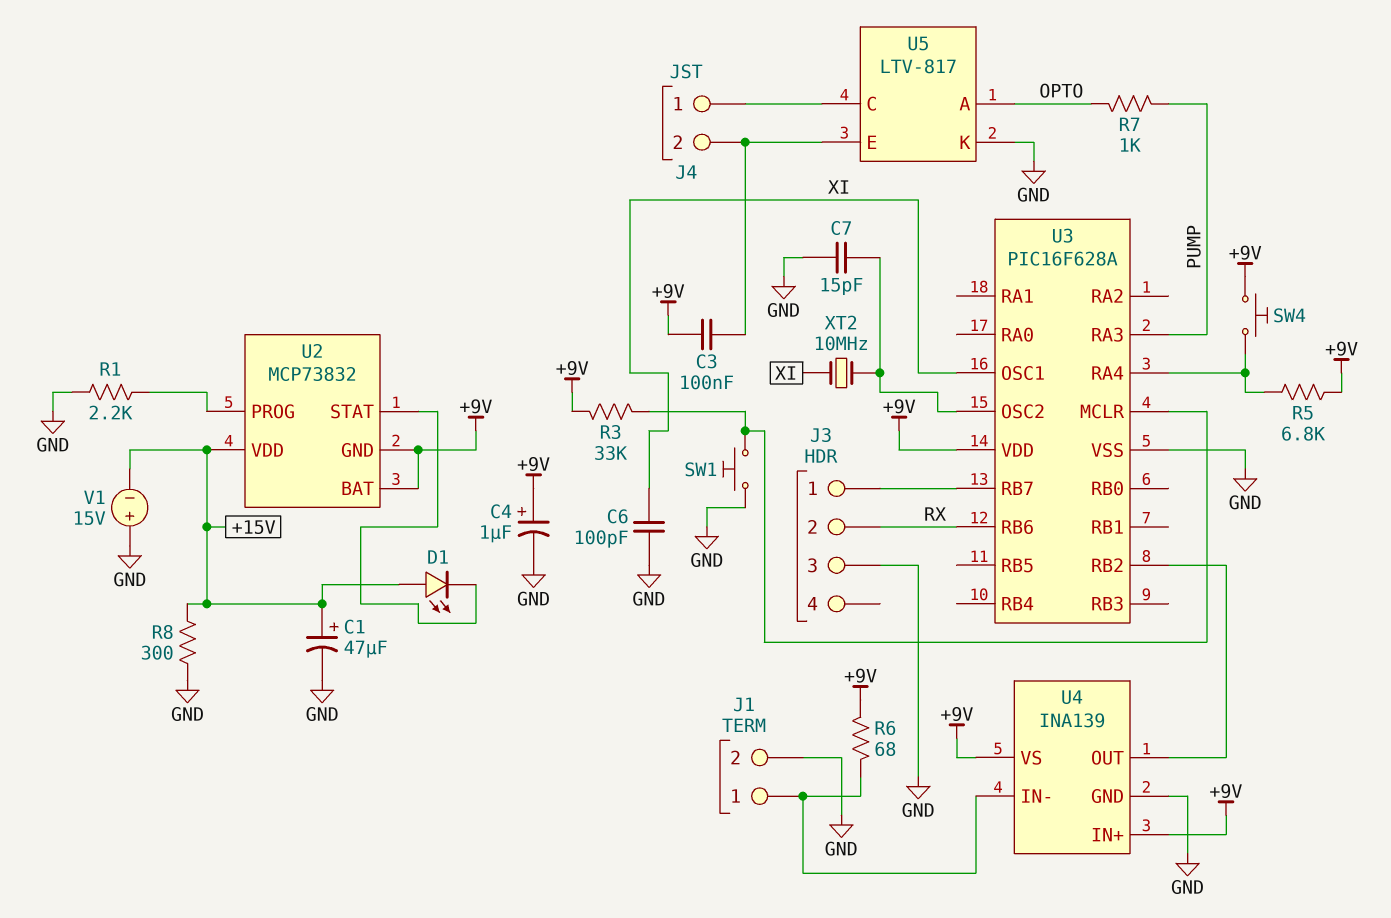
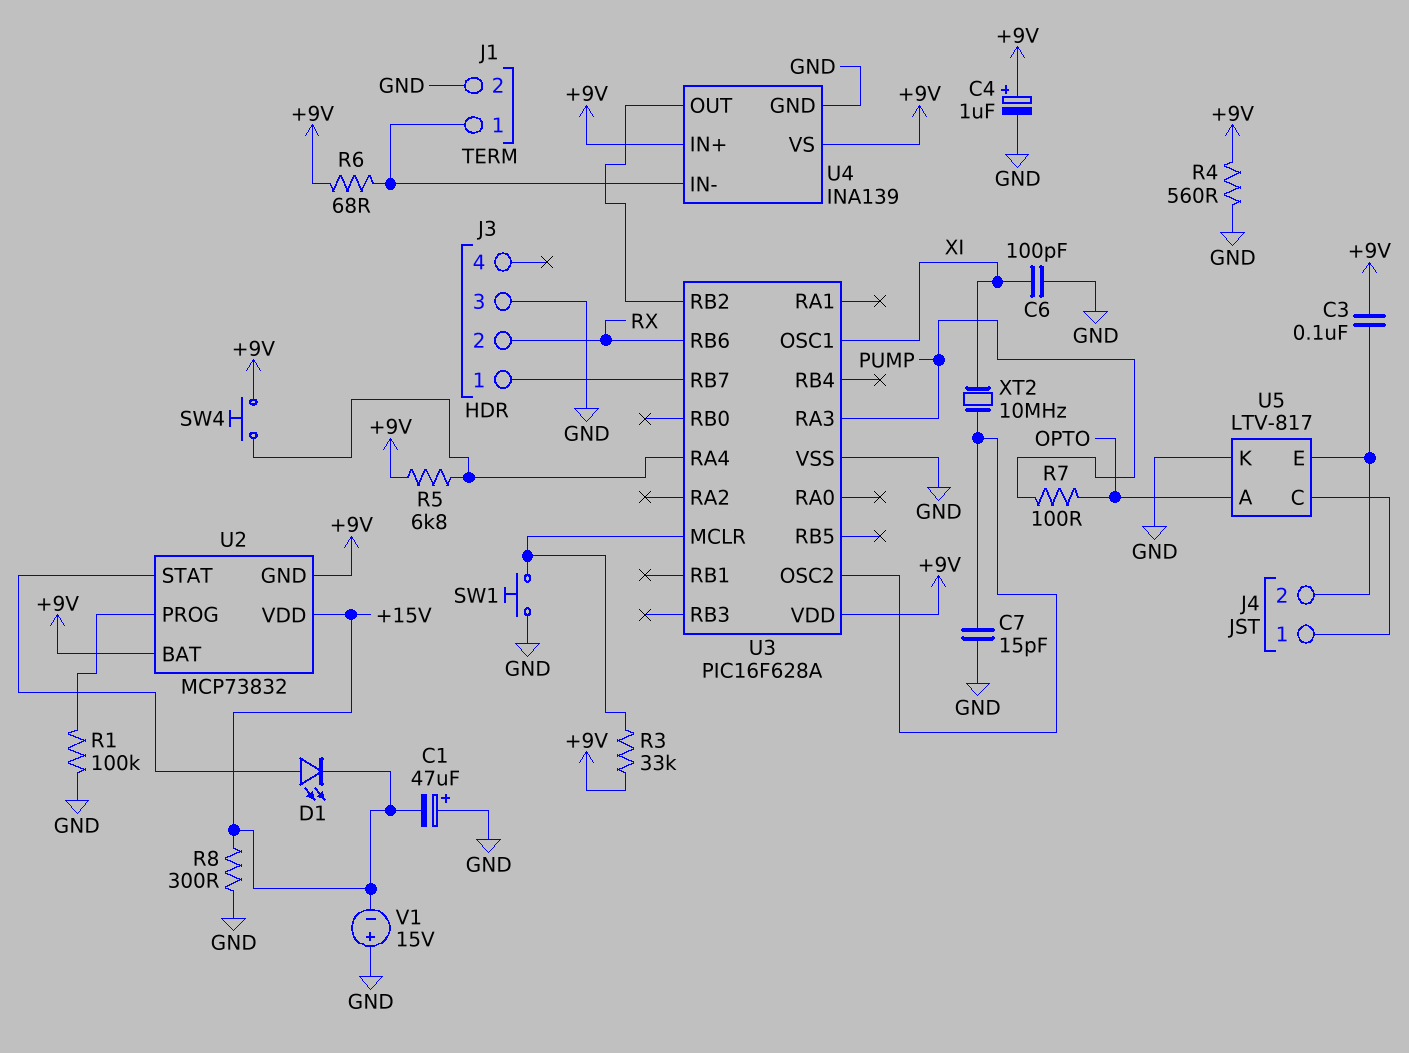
C1: 47uF (plus +15V, minus GND) -> 47uF (plus GND, minus +15V)
D1: LED (A +15V, K U2/STAT) -> LED (A U2/STAT, K +15V)
R1: 2.2k (GND, U2/PROG) -> 100k (GND, U2/PROG)
R4: none -> 560 (+9V, GND)
R7: 1k (OPTO, PUMP) -> 100 (OPTO, PUMP)

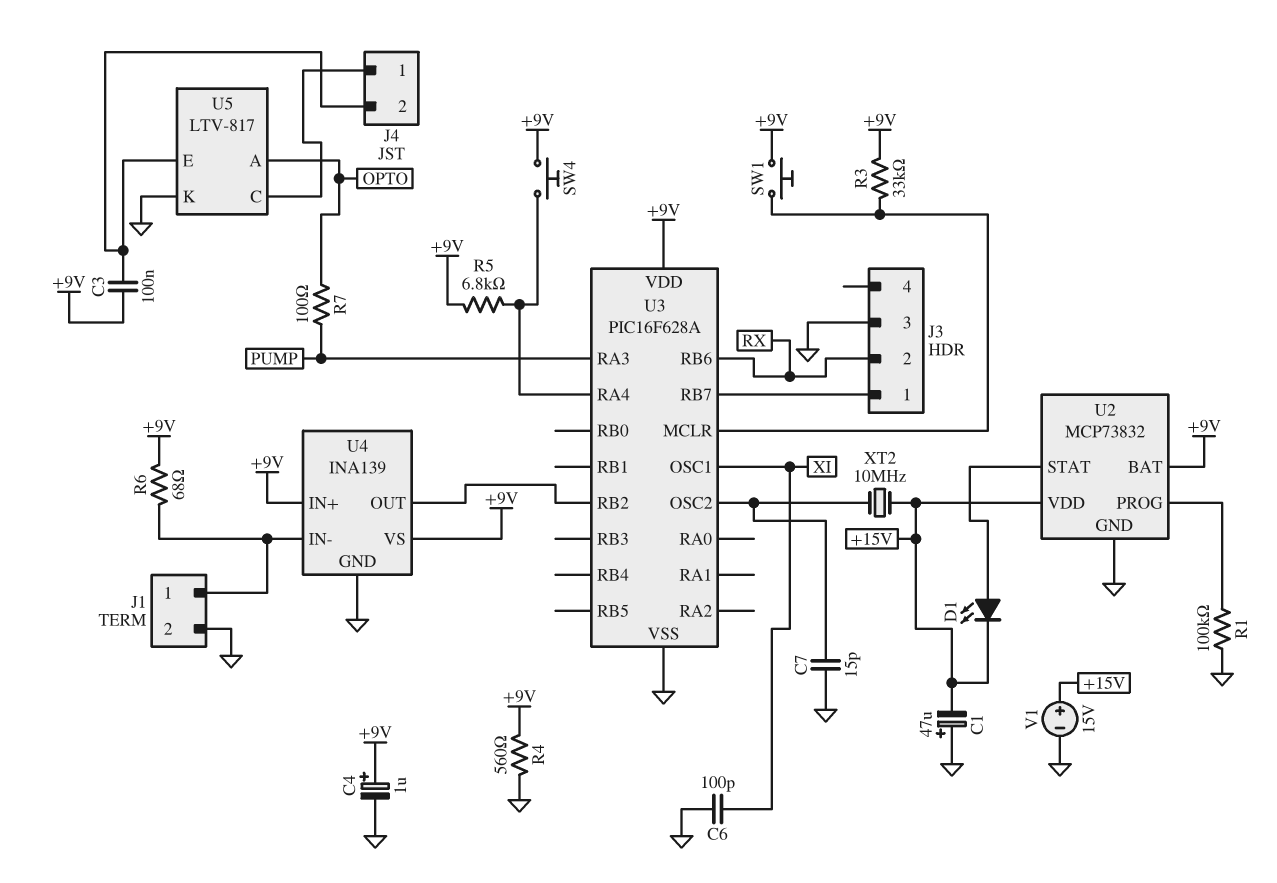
R8: 300 (+15V, GND) -> none
SW1: button (GND, U3/MCLR) -> button (+9V, U3/MCLR)
U2 pin GND: +9V -> GND
V1: 15V (plus GND, minus +15V) -> 15V (plus +15V, minus GND)
XT2: 10MHz (U3/OSC2, XI) -> 10MHz (+15V, U3/OSC2)

